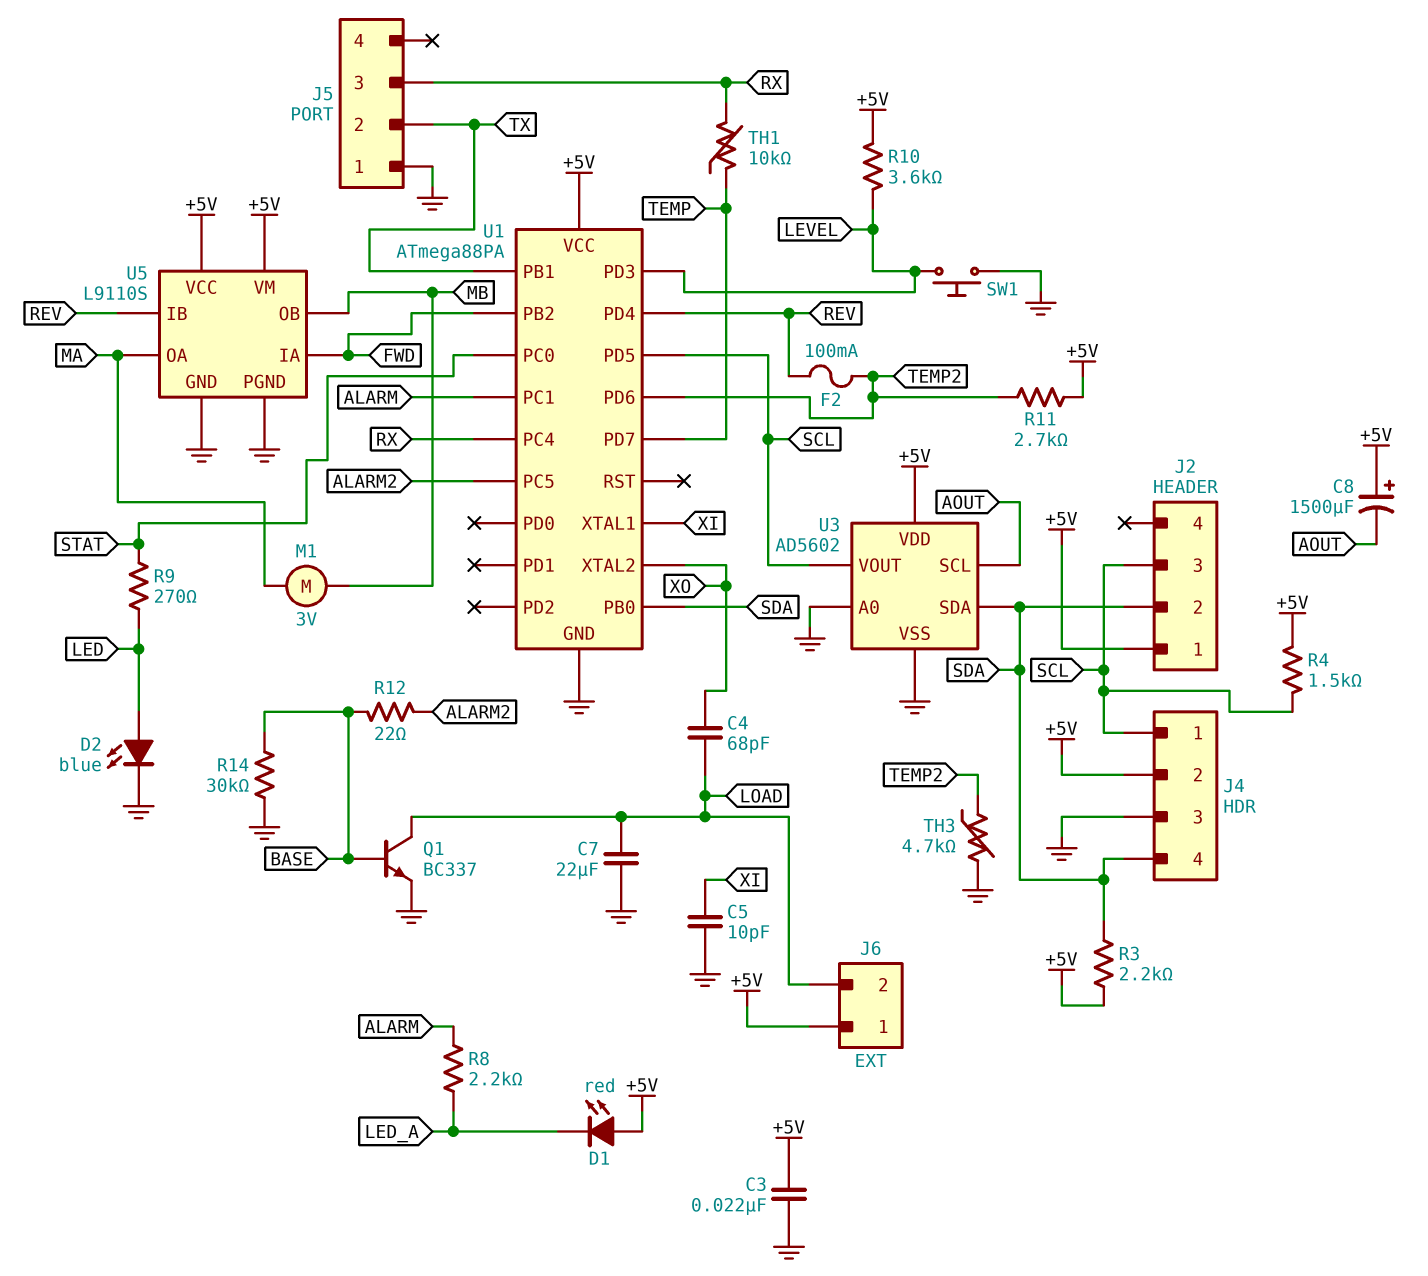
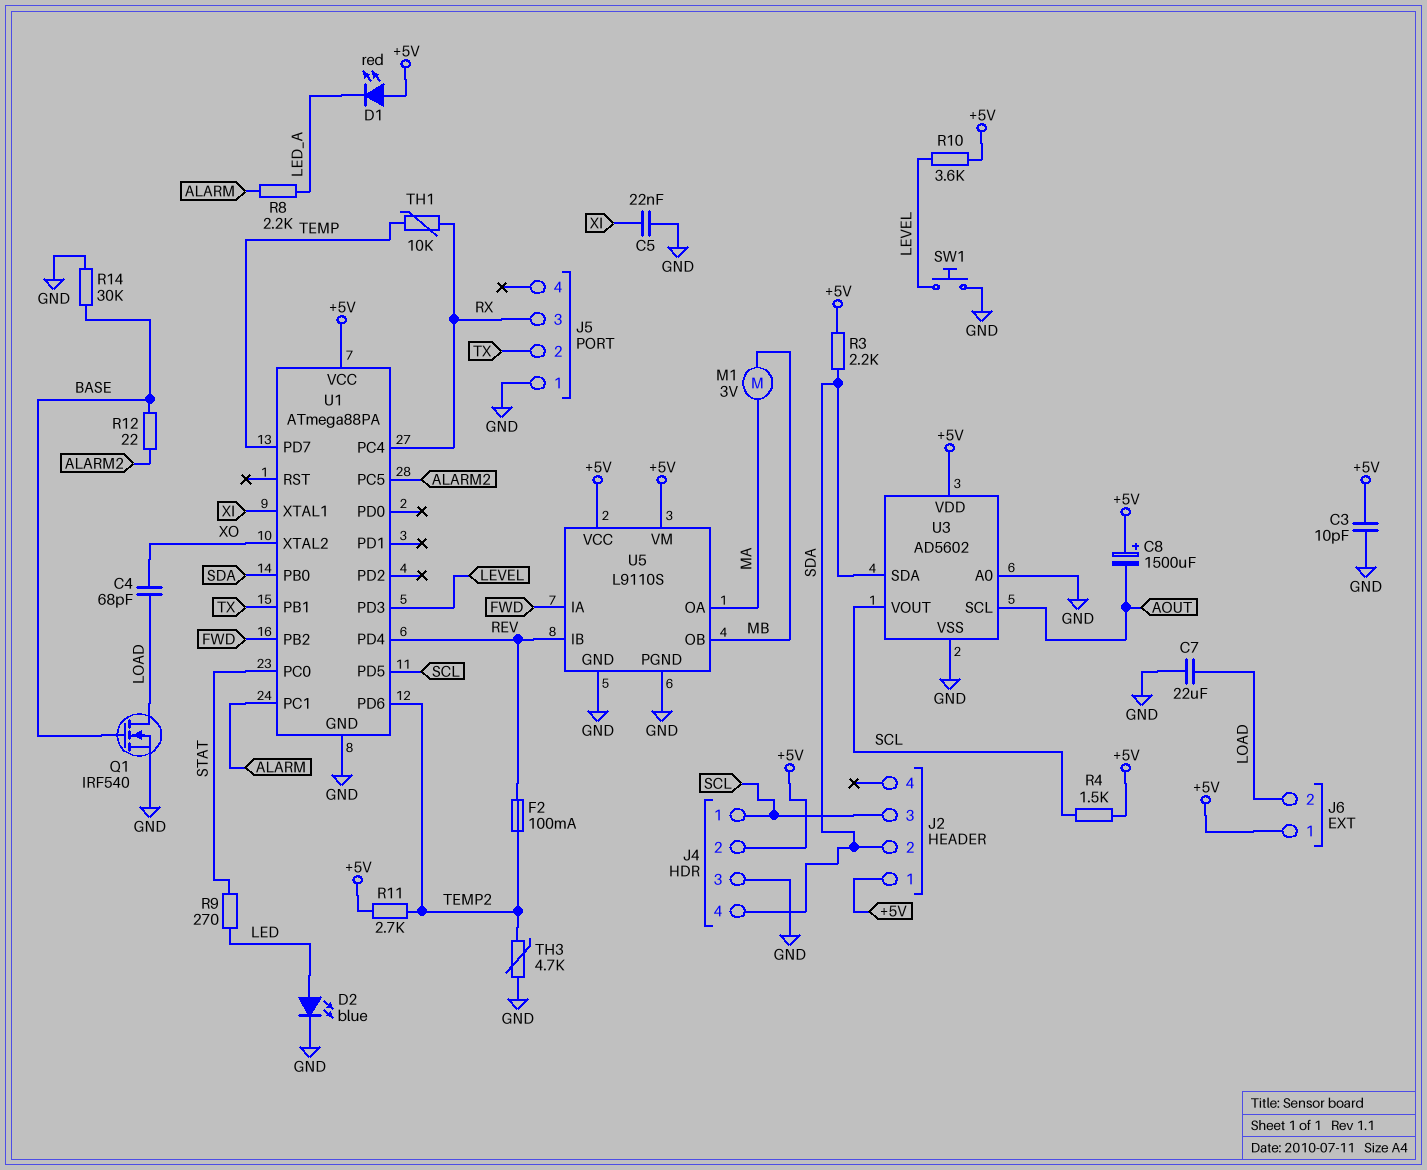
C3: 22nF (+5V, GND) -> 10pF (+5V, GND)
C5: 10pF (GND, XI) -> 22nF (GND, XI)
Q1: NPN BC337 (B BASE, C LOAD, E GND) -> NMOS IRF540 (G BASE, D LOAD, S GND)

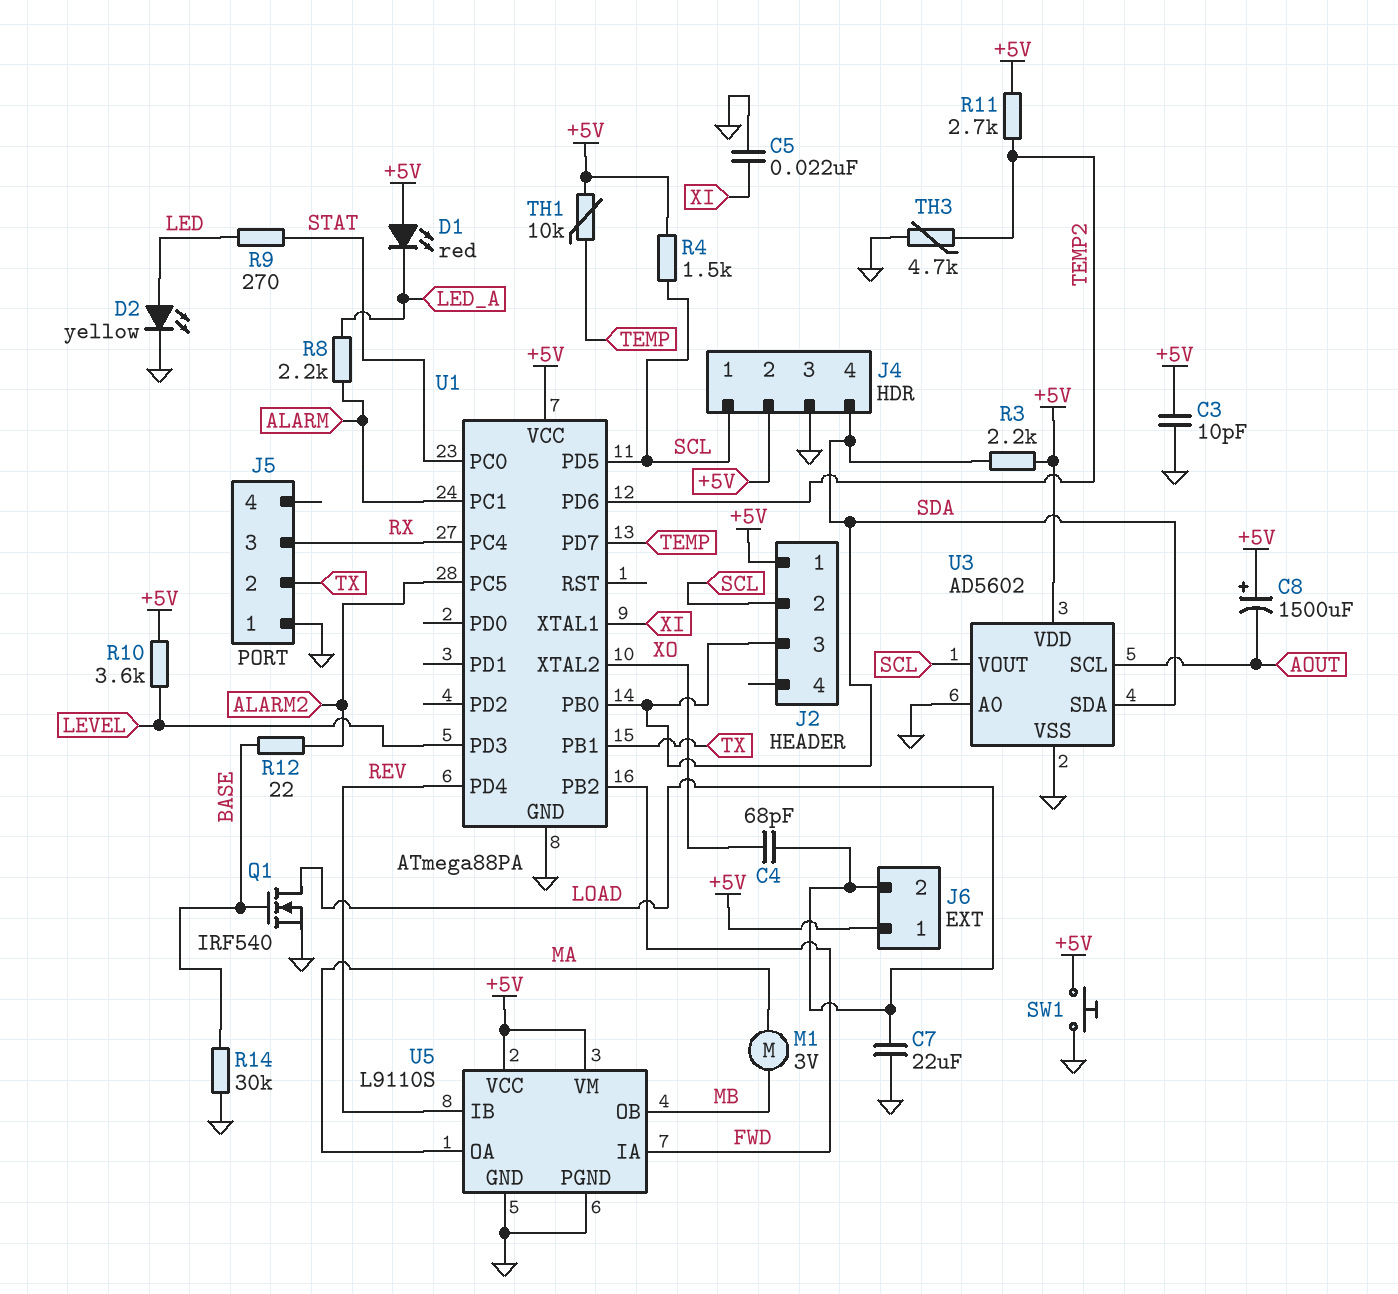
D2: LED blue (A LED, K GND) -> LED yellow (A LED, K GND)
F2: 100mA (REV, TEMP2) -> none
J2 pin 2: SDA -> SCL
J2 pin 3: SCL -> SDA
SW1: button (GND, LEVEL) -> button (+5V, GND)
TH1: 10k (RX, TEMP) -> 10k (+5V, TEMP)

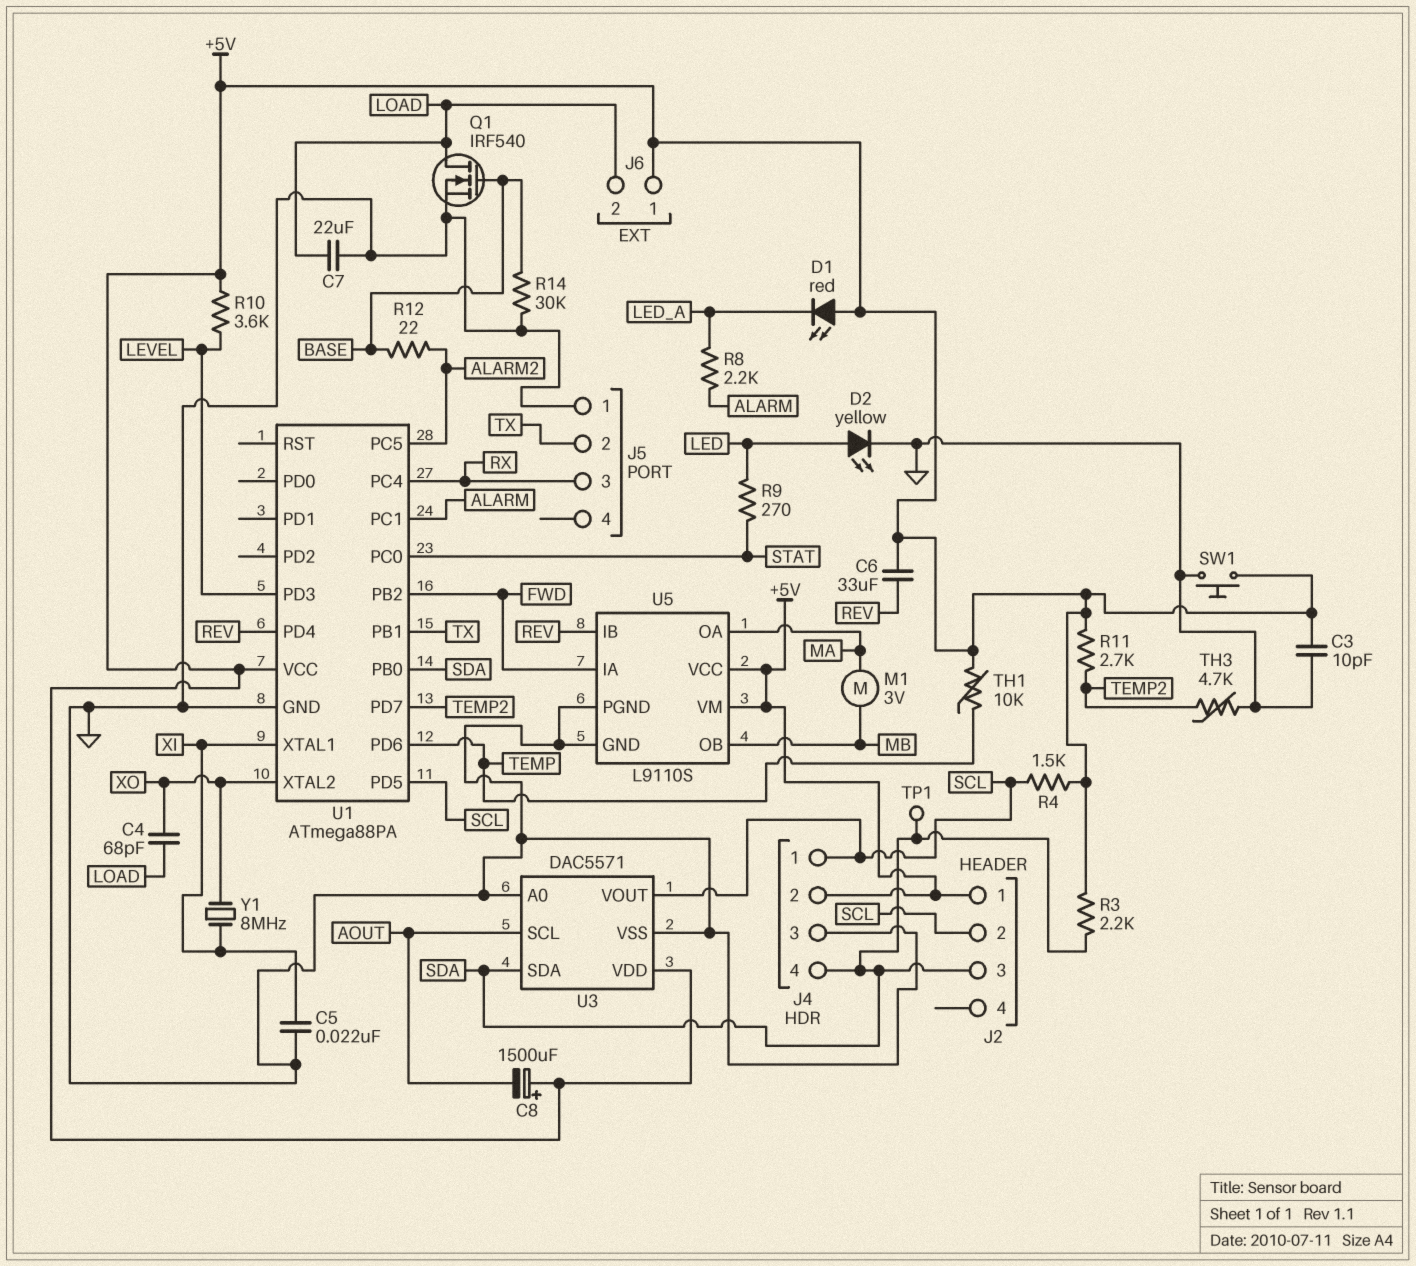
C6: none -> 33uF (+5V, REV)
TP1: none -> test point (SDA)
U1 pin PD6: TEMP2 -> TEMP
U1 pin PD7: TEMP -> TEMP2
U3: AD5602 -> DAC5571
Y1: none -> 8MHz (XI, XO)

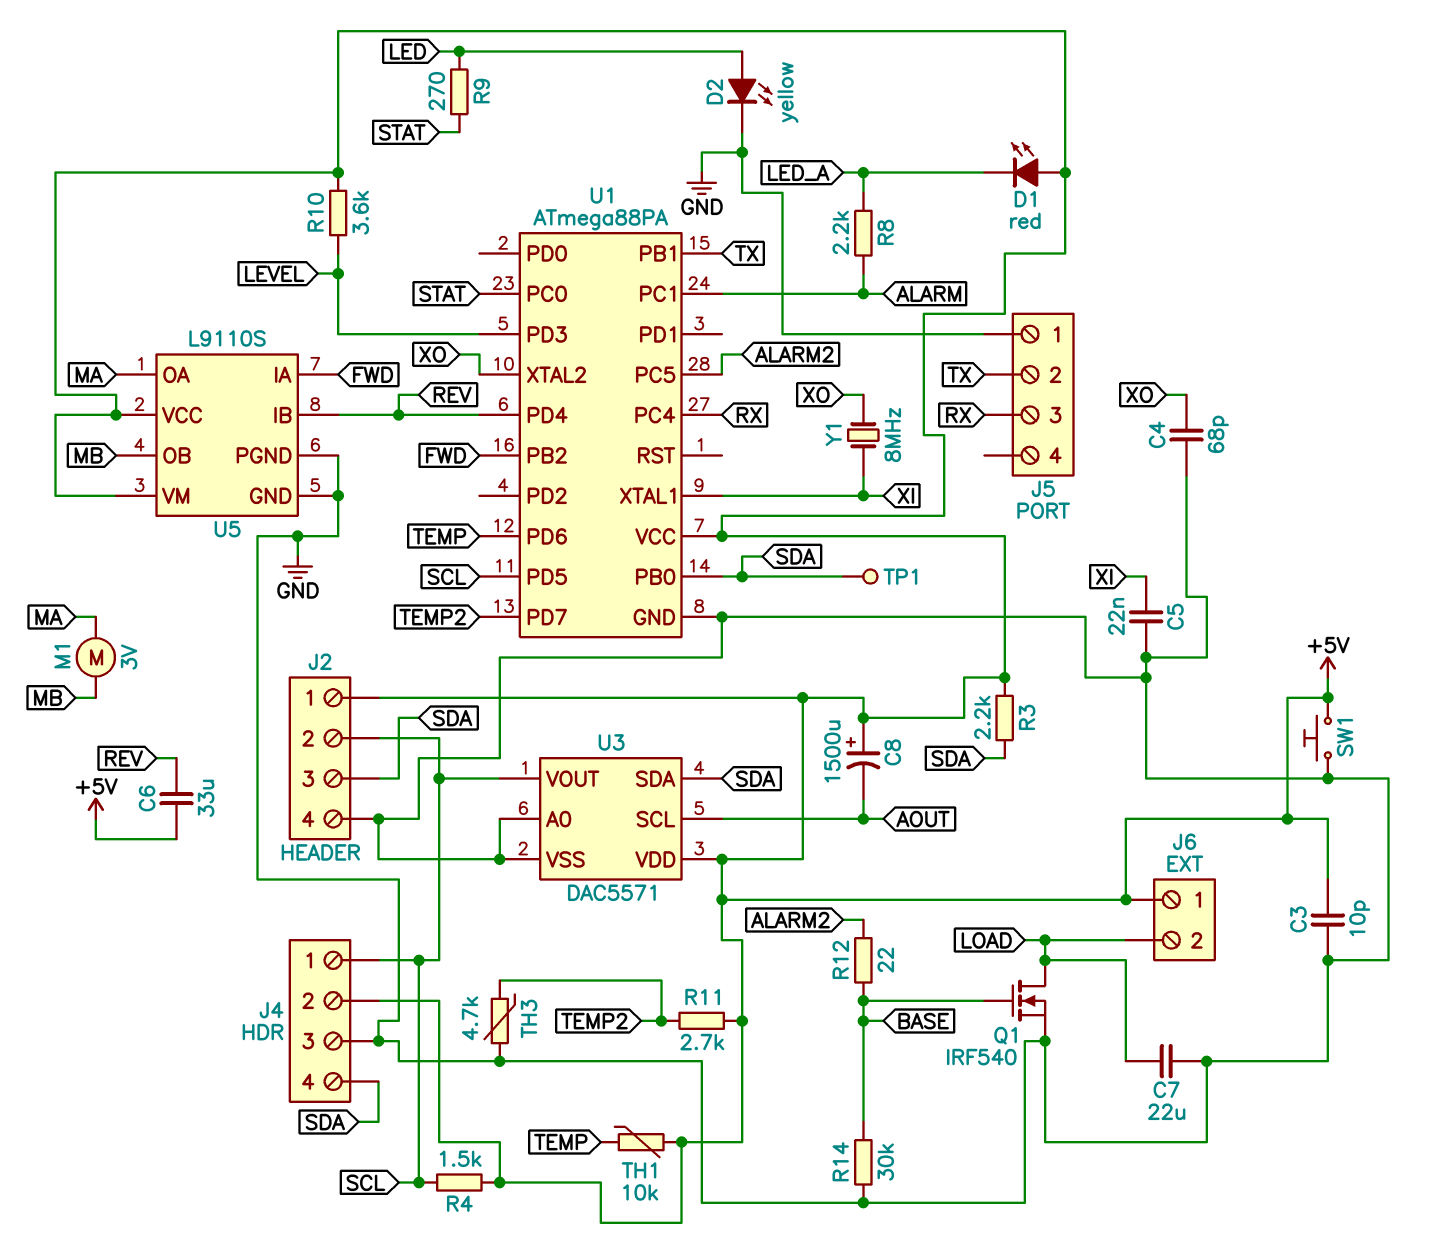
C4: 68pF (LOAD, XO) -> 68pF (GND, XO)
J2 pin 4: none -> GND

